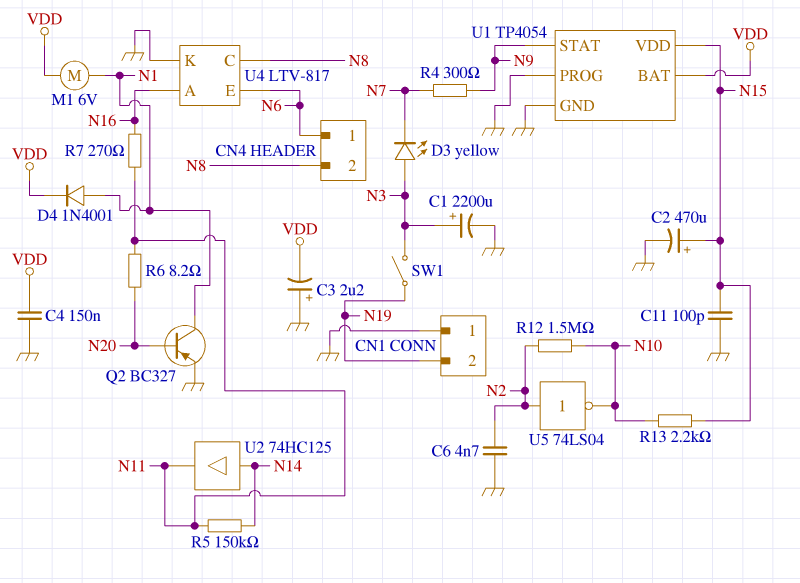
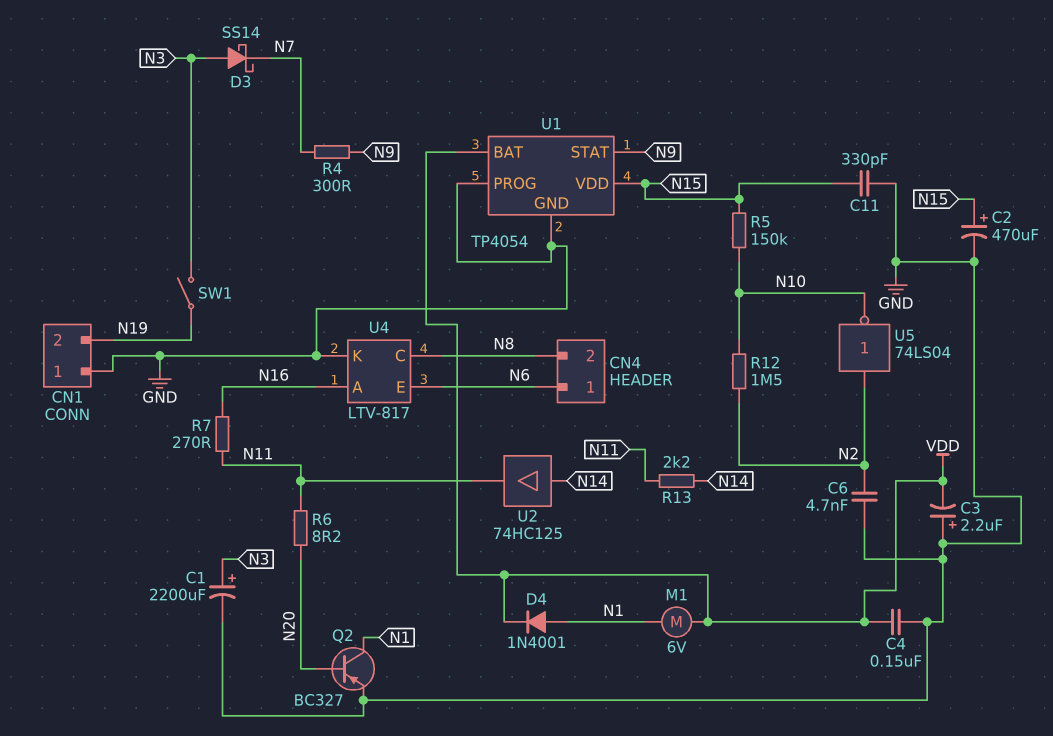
C11: 100pF (GND, N15) -> 330pF (GND, N15)
D3: LED yellow (A N3, K N7) -> schottky SS14 (A N3, K N7)
R5: 150k (N11, N14) -> 150k (N10, N15)
R13: 2.2k (N10, N15) -> 2.2k (N11, N14)

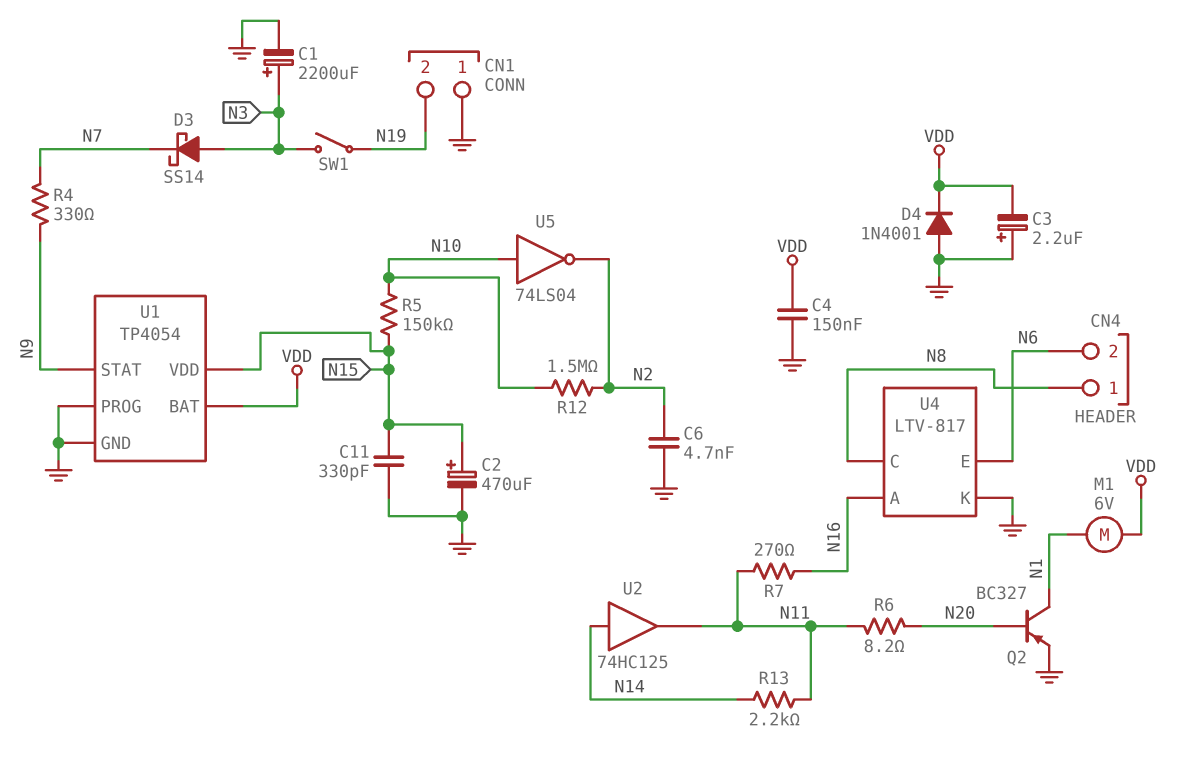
CN4 pin 1: N6 -> N8
CN4 pin 2: N8 -> N6
D4: diode 1N4001 (A N1, K VDD) -> diode 1N4001 (A GND, K VDD)
R4: 300 (N7, N9) -> 330 (N7, N9)
U5: NOT 74LS04 (in N2, out N10) -> NOT 74LS04 (in N10, out N2)

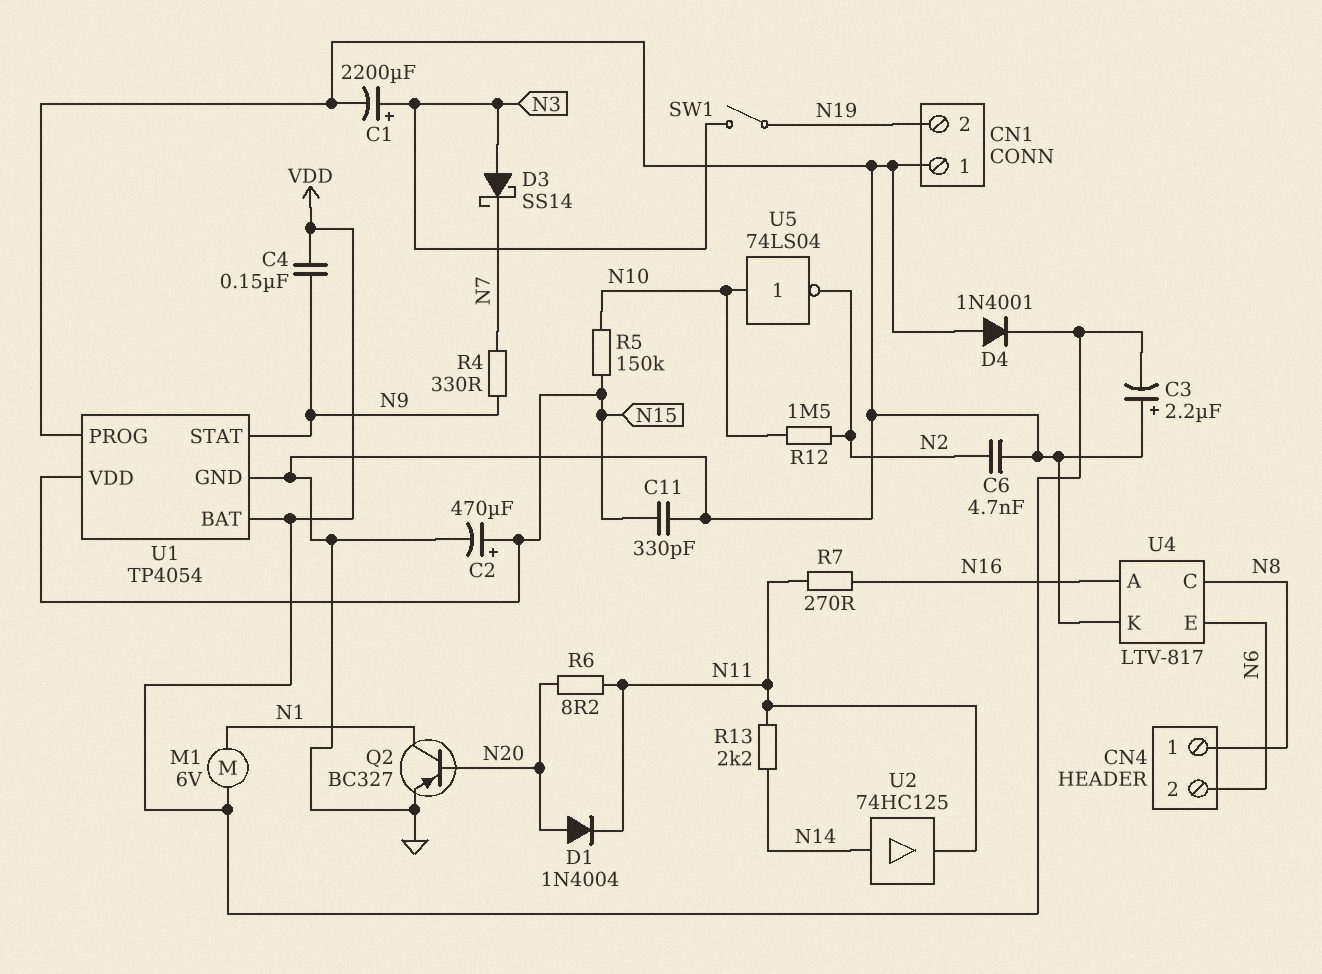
C4: 150nF (GND, VDD) -> 150nF (N9, VDD)
D1: none -> diode 1N4004 (A N20, K N11)

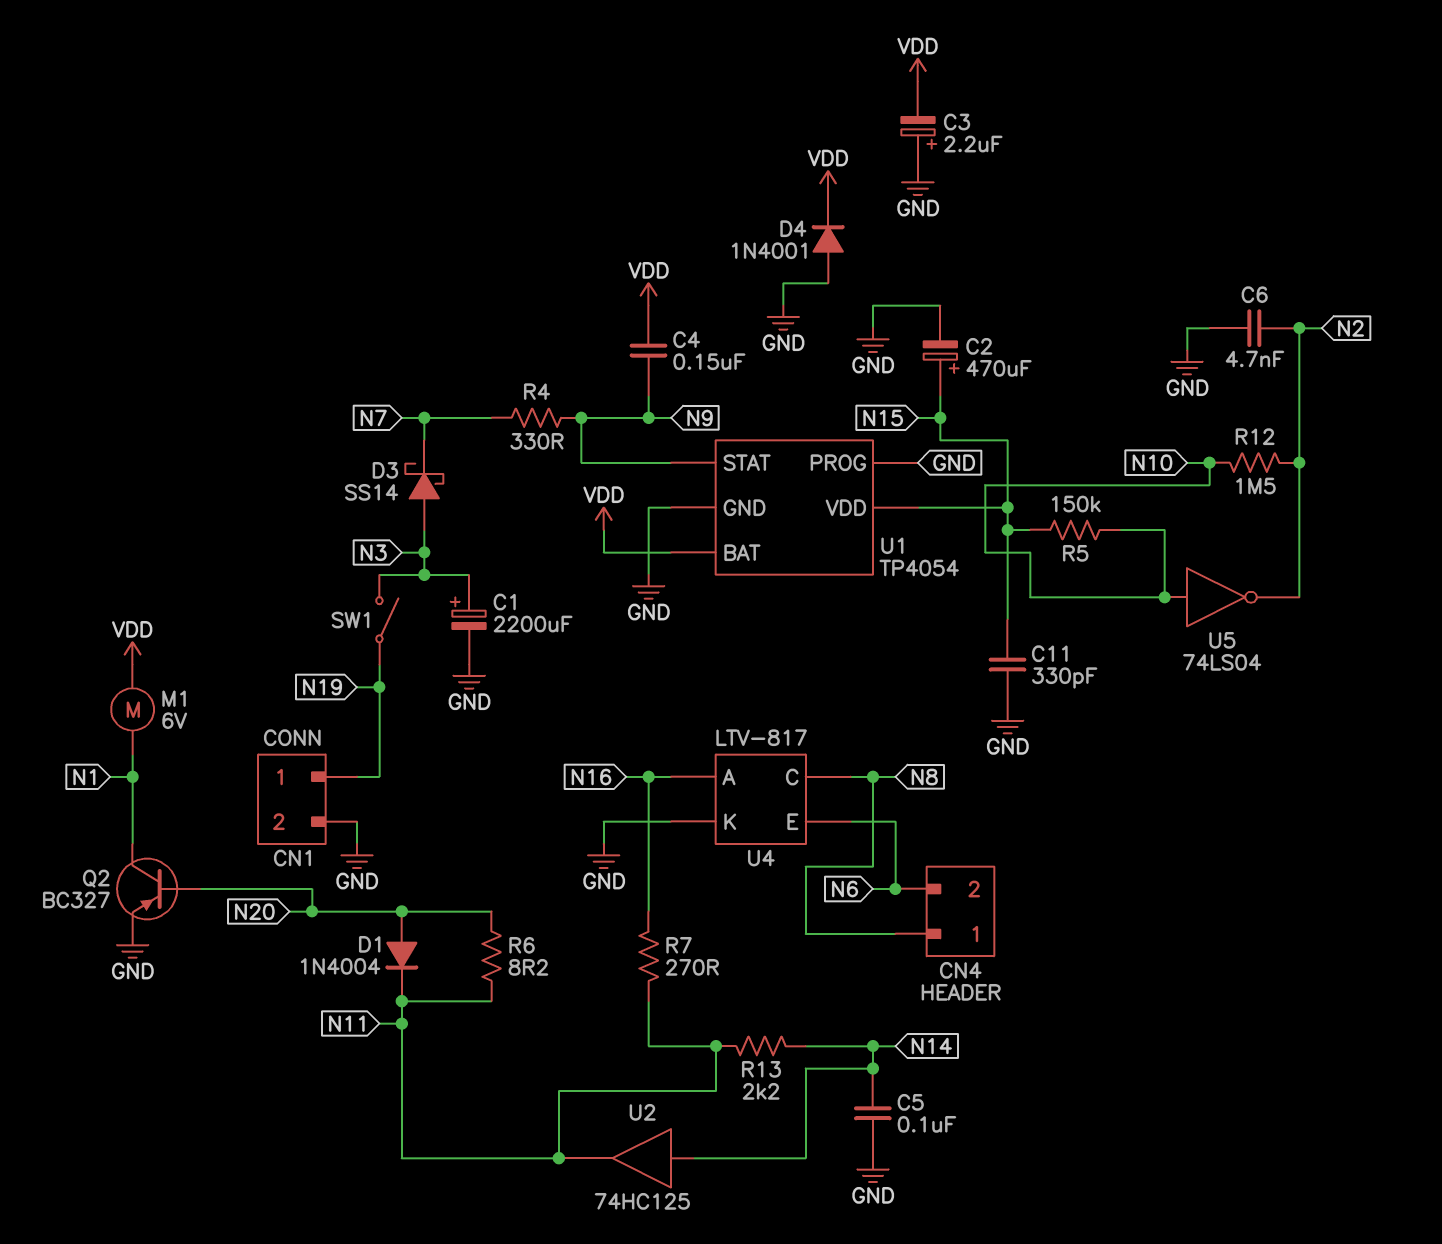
C5: none -> 100nF (GND, N14)
CN1 pin 1: GND -> N19
CN1 pin 2: N19 -> GND

